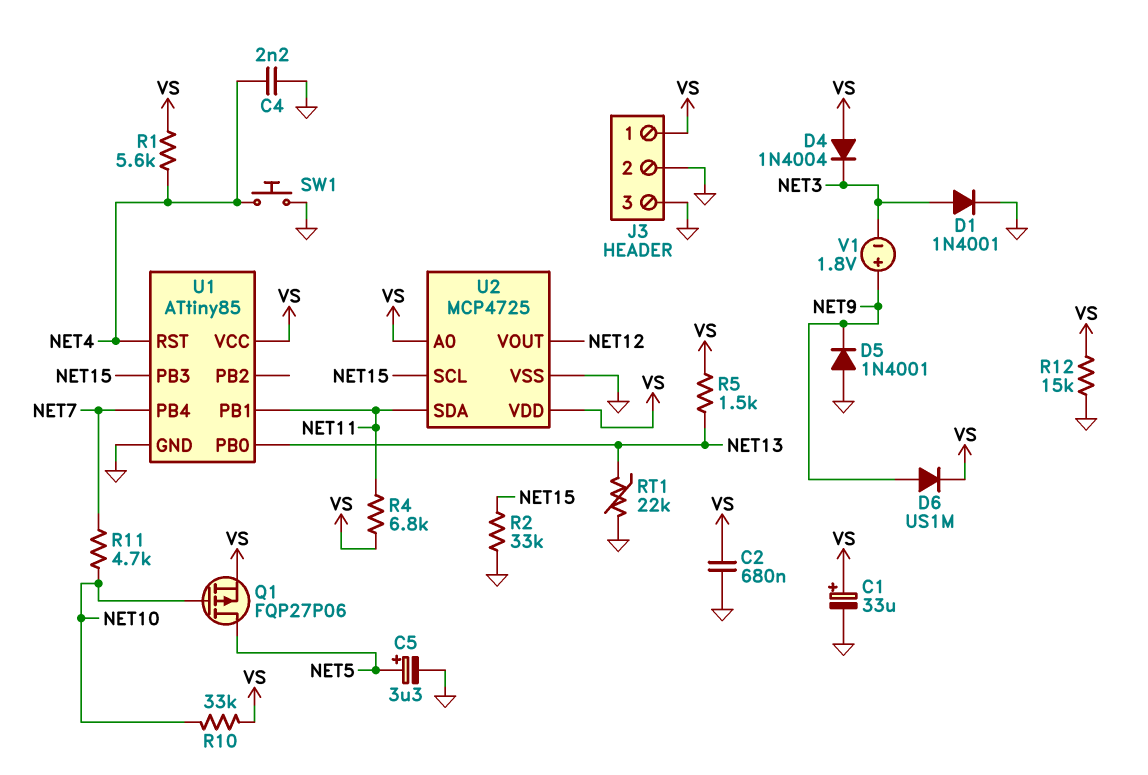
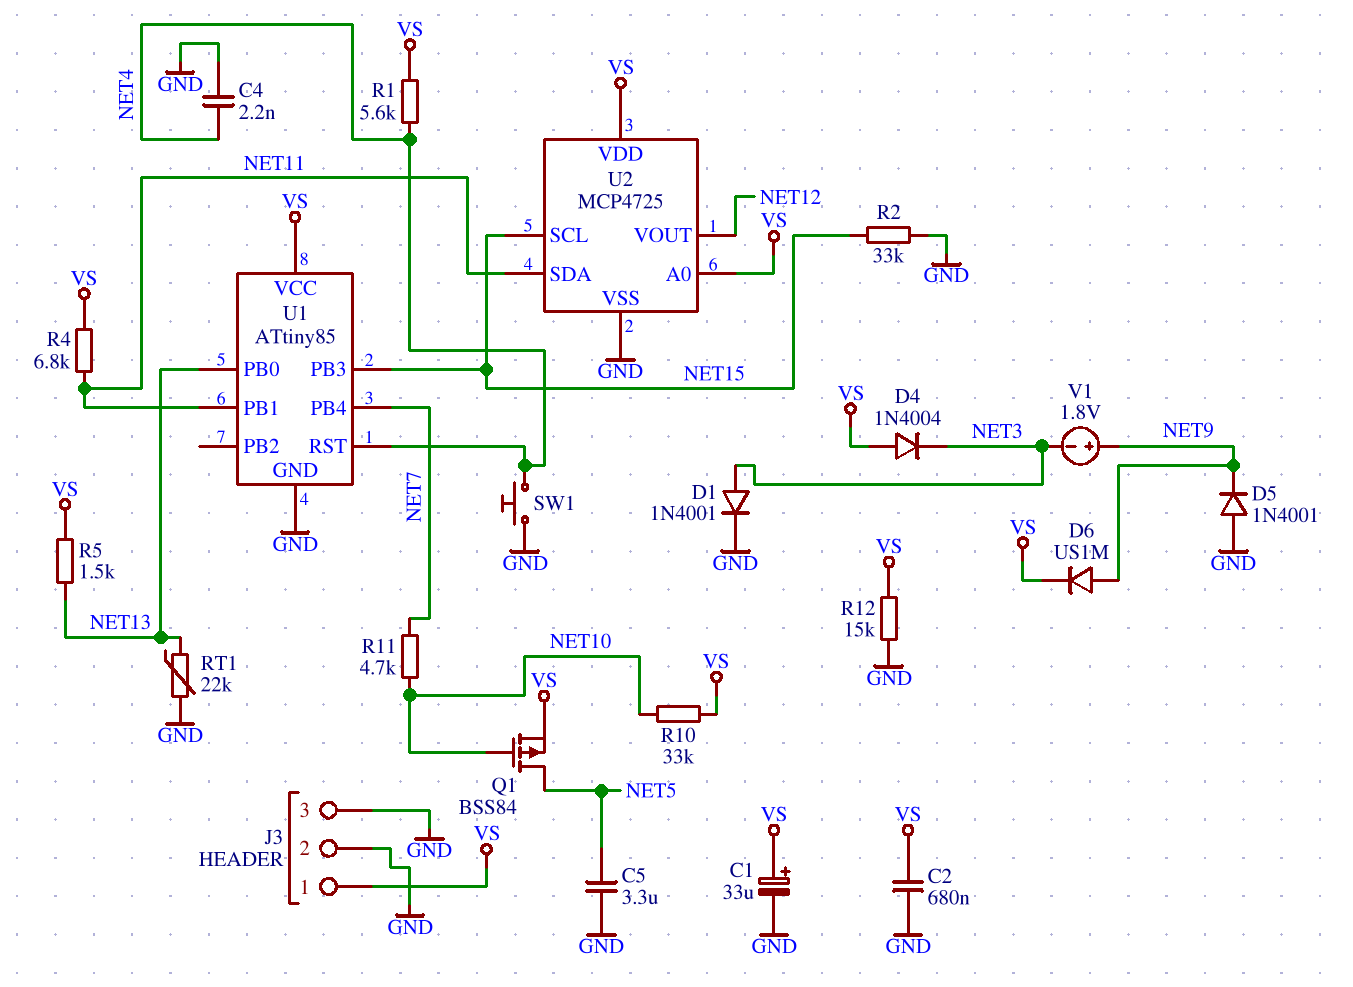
C5: 3.3uF (plus NET5, minus GND) -> 3.3uF (GND, NET5)
Q1: PMOS FQP27P06 (G NET10, D NET5, S VS) -> PMOS BSS84 (G NET10, D NET5, S VS)

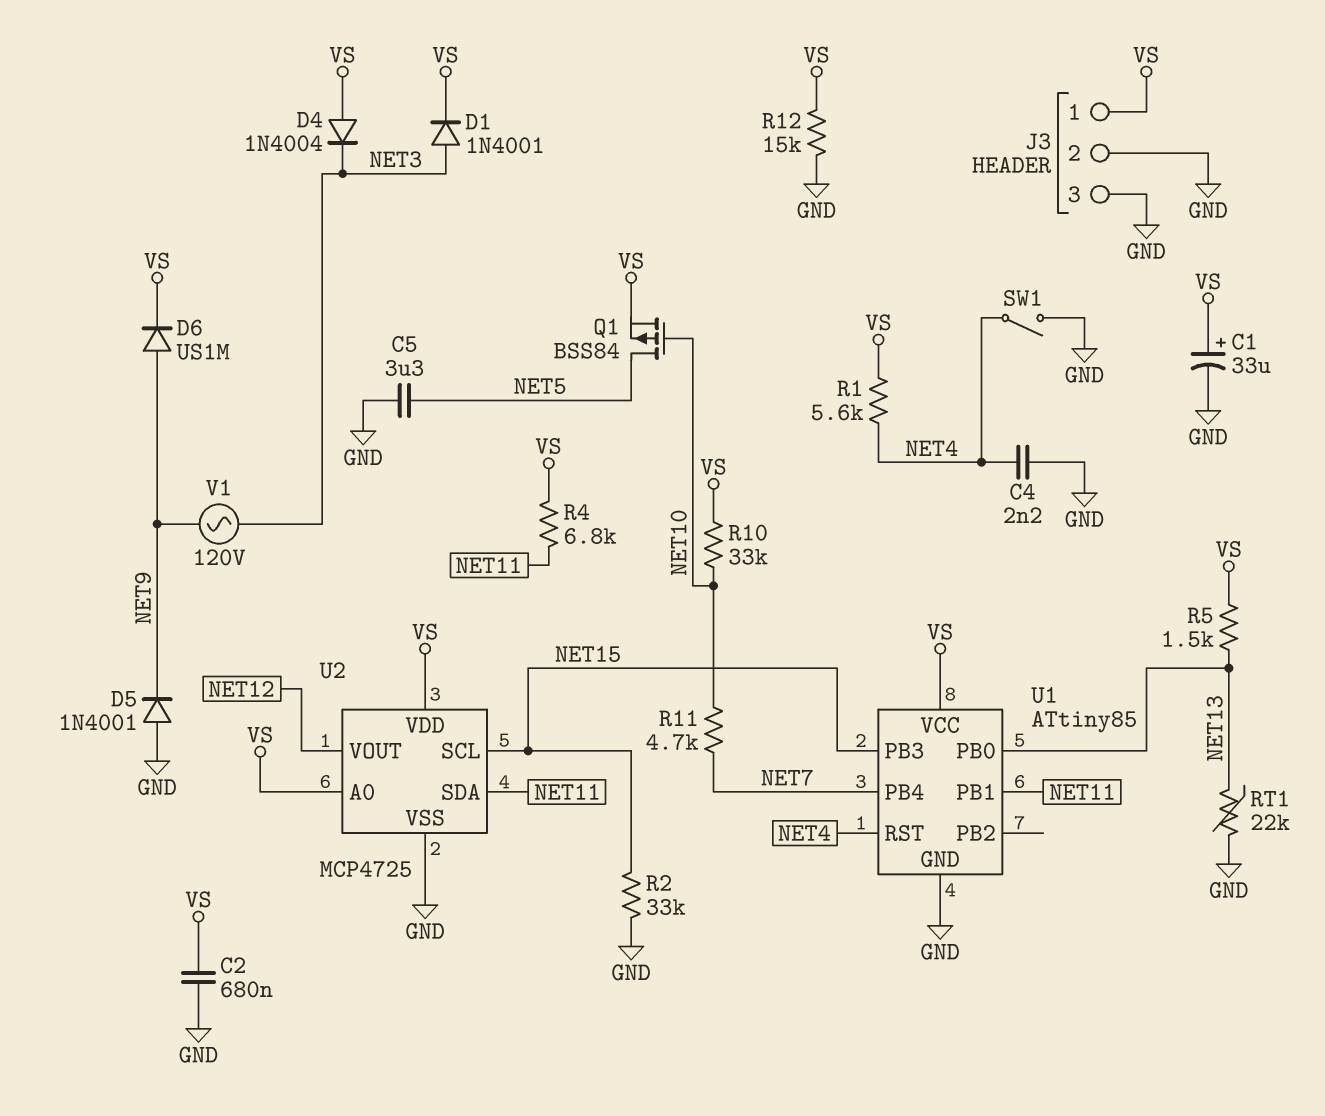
D1: diode 1N4001 (A NET3, K GND) -> diode 1N4001 (A NET3, K VS)
SW1: button (GND, NET4) -> switch (GND, NET4)
V1: 1.8V (plus NET9, minus NET3) -> AC 120V (NET3, NET9)

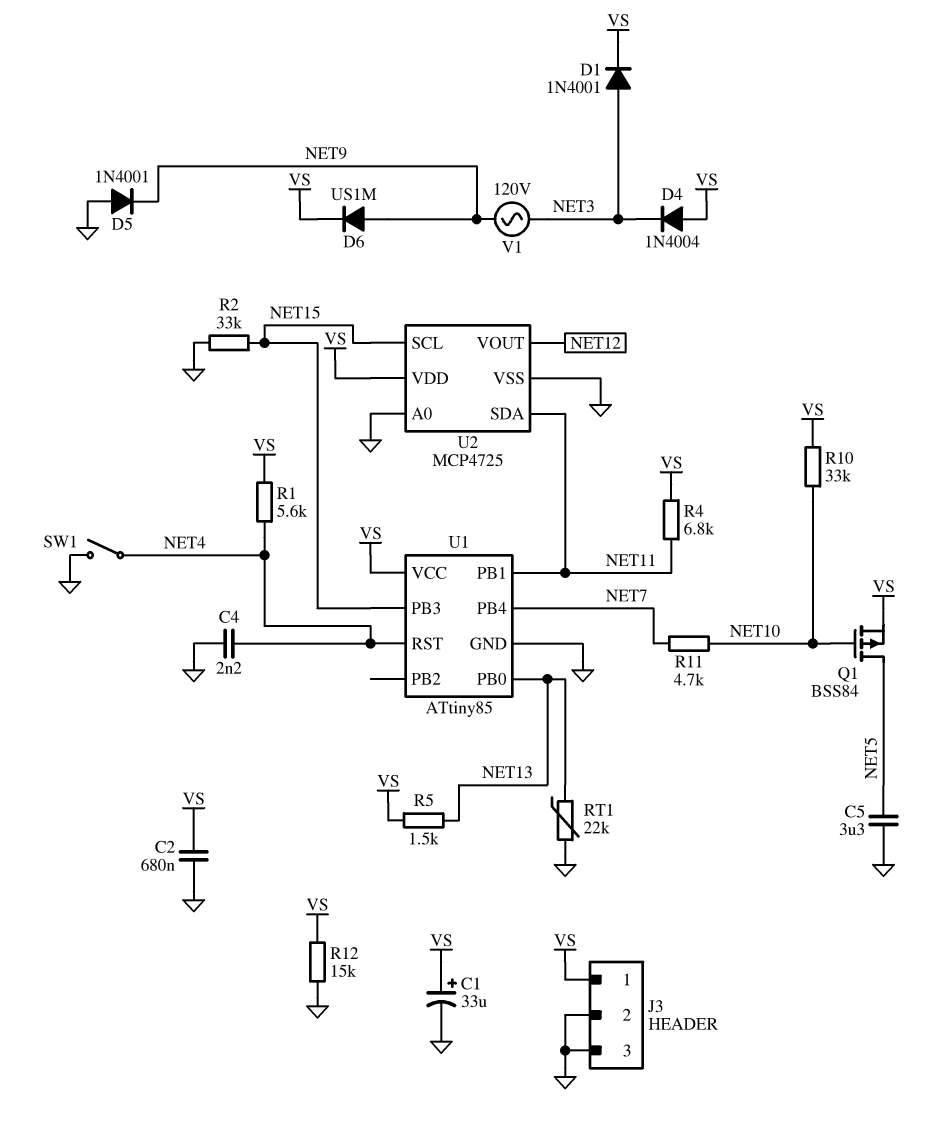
U2 pin A0: VS -> GND

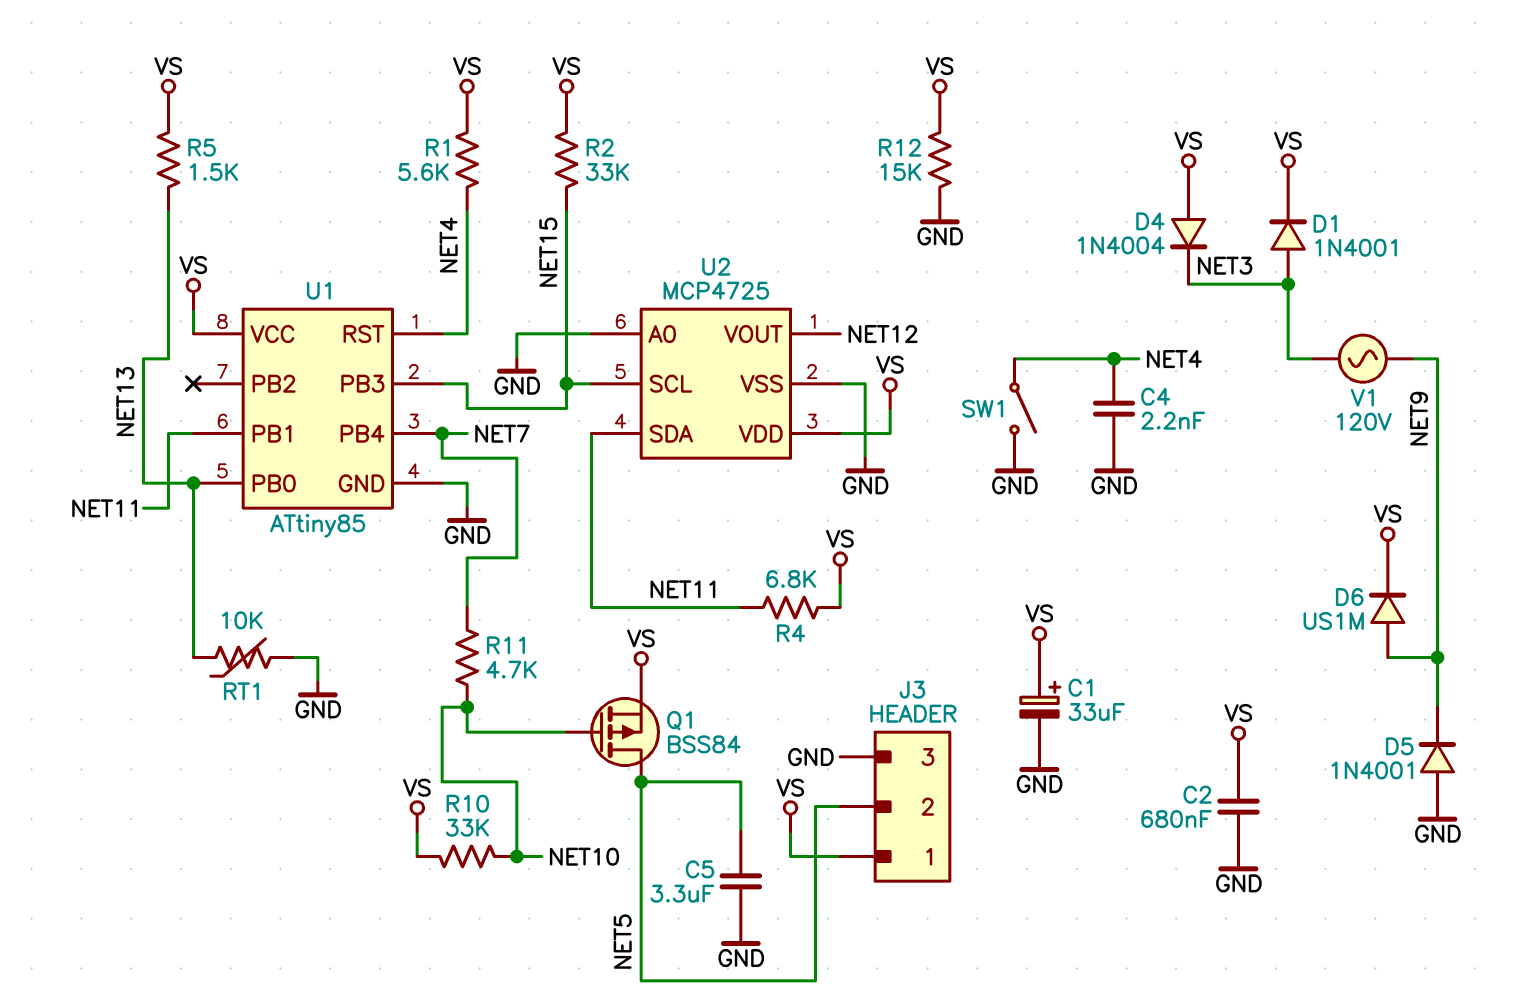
J3 pin 2: GND -> NET5
R2: 33k (GND, NET15) -> 33k (NET15, VS)
RT1: 22k (GND, NET13) -> 10k (GND, NET13)

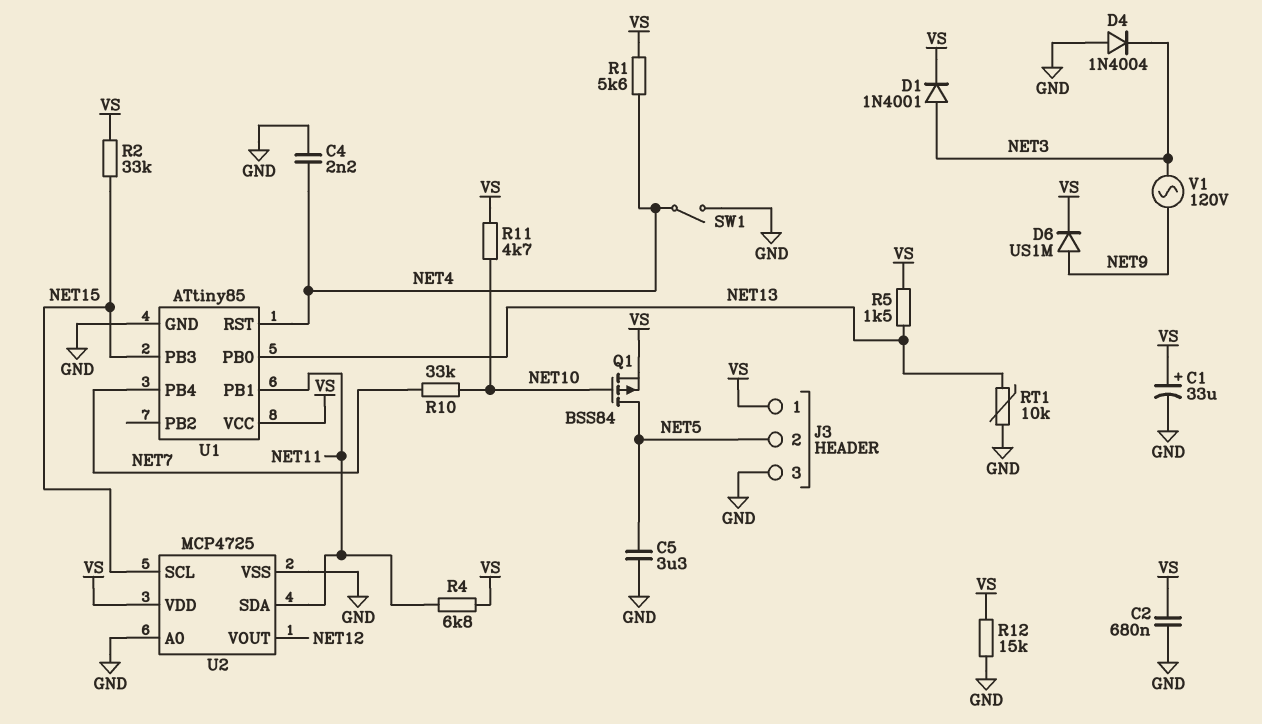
D4: diode 1N4004 (A VS, K NET3) -> diode 1N4004 (A GND, K NET3)
D5: diode 1N4001 (A GND, K NET9) -> none
R10: 33k (NET10, VS) -> 33k (NET7, NET10)
R11: 4.7k (NET7, NET10) -> 4.7k (NET10, VS)

